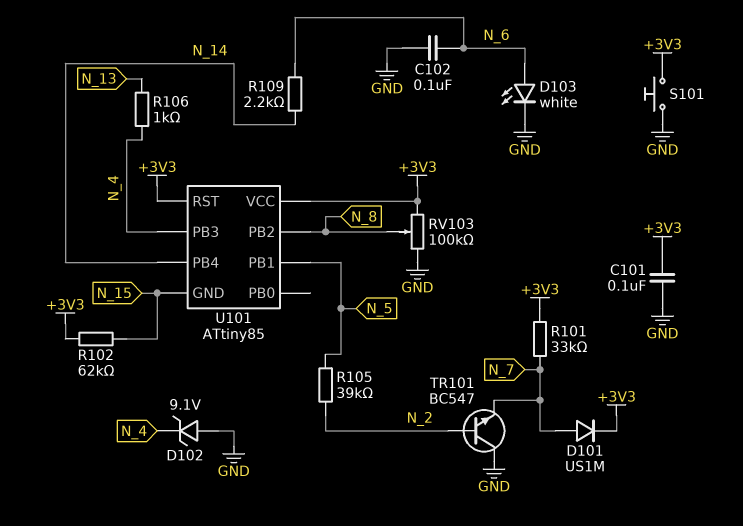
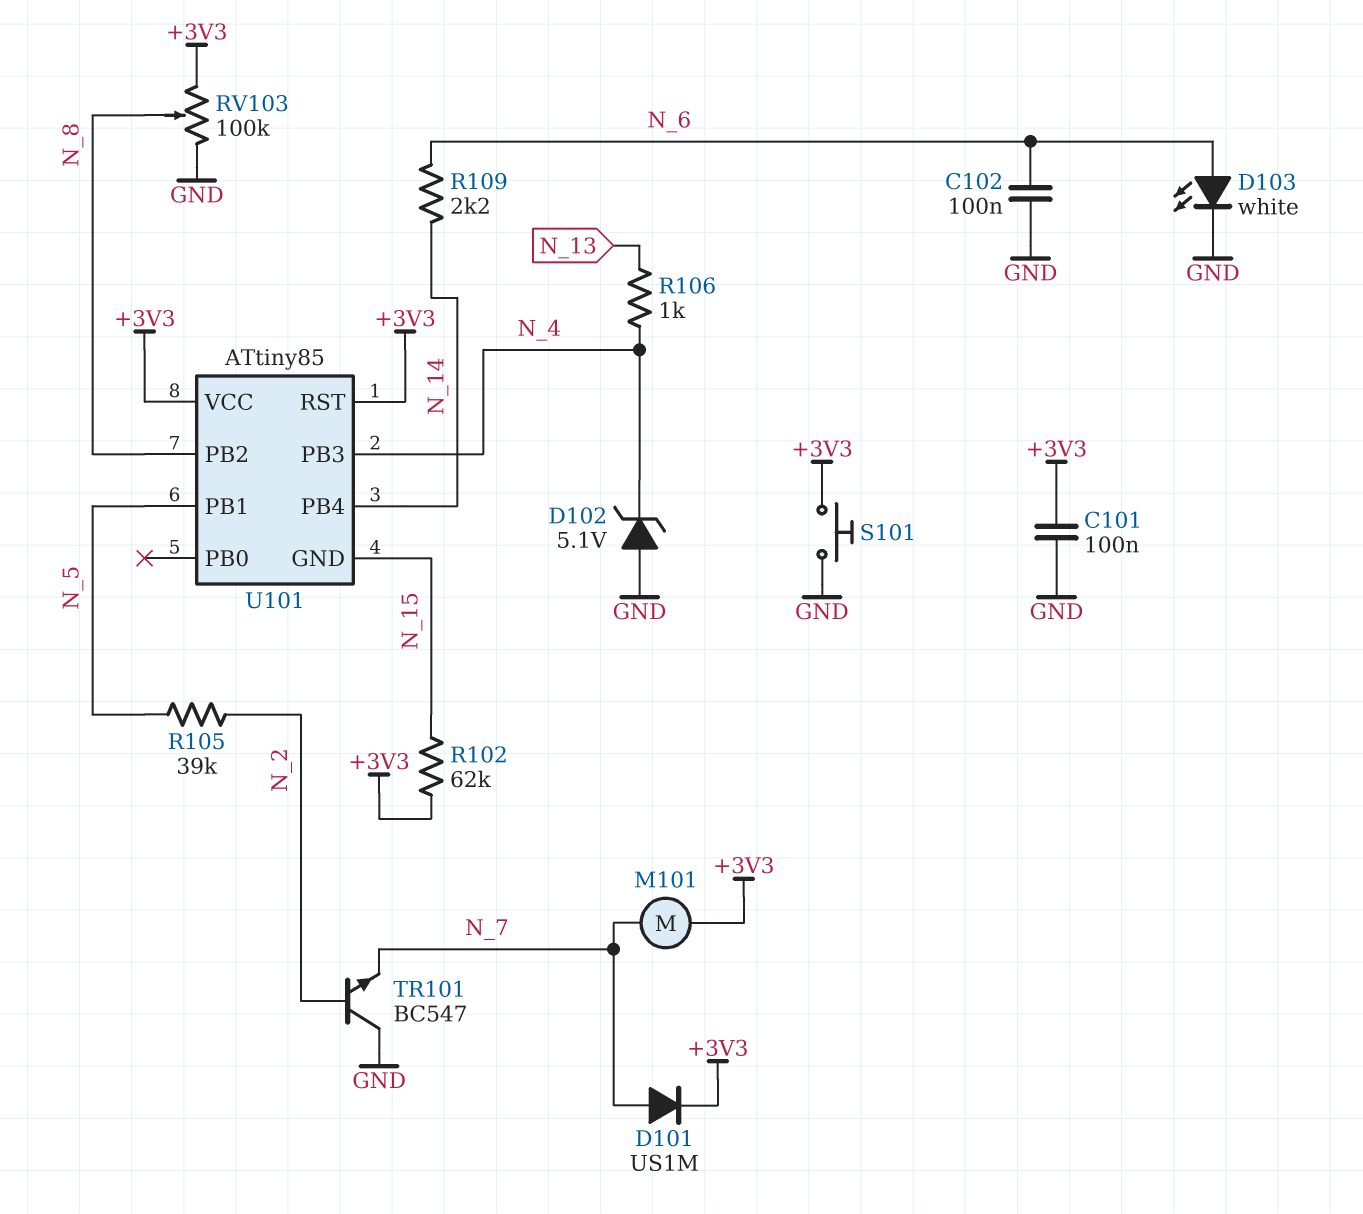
D102: zener 9.1V (A GND, K N_4) -> zener 5.1V (A GND, K N_4)
M101: none -> motor (+3V3, N_7)
R101: 33k (+3V3, N_7) -> none

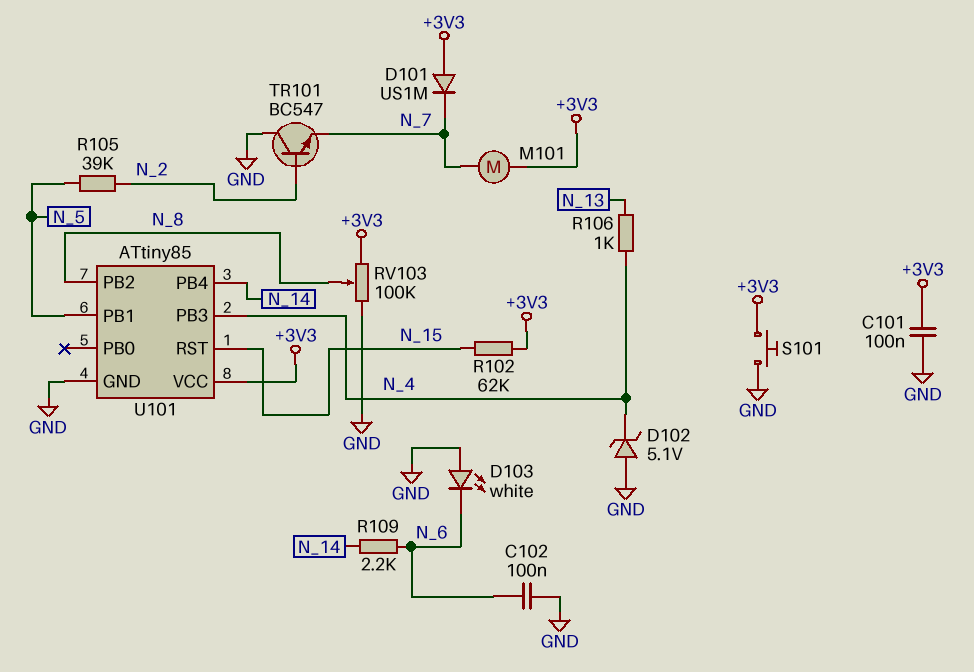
D101: diode US1M (A N_7, K +3V3) -> diode US1M (A +3V3, K N_7)
D103: LED white (A N_6, K GND) -> LED white (A GND, K N_6)
U101 pin GND: N_15 -> GND
U101 pin RST: +3V3 -> N_15

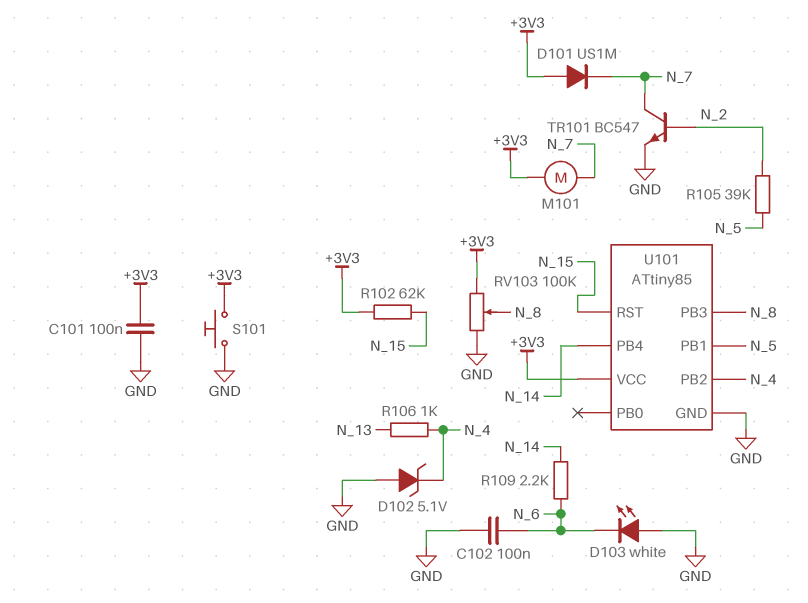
TR101: NPN BC547 (B N_2, C GND, E N_7) -> NPN BC547 (B N_2, C N_7, E GND)
U101 pin PB2: N_8 -> N_4
U101 pin PB3: N_4 -> N_8

